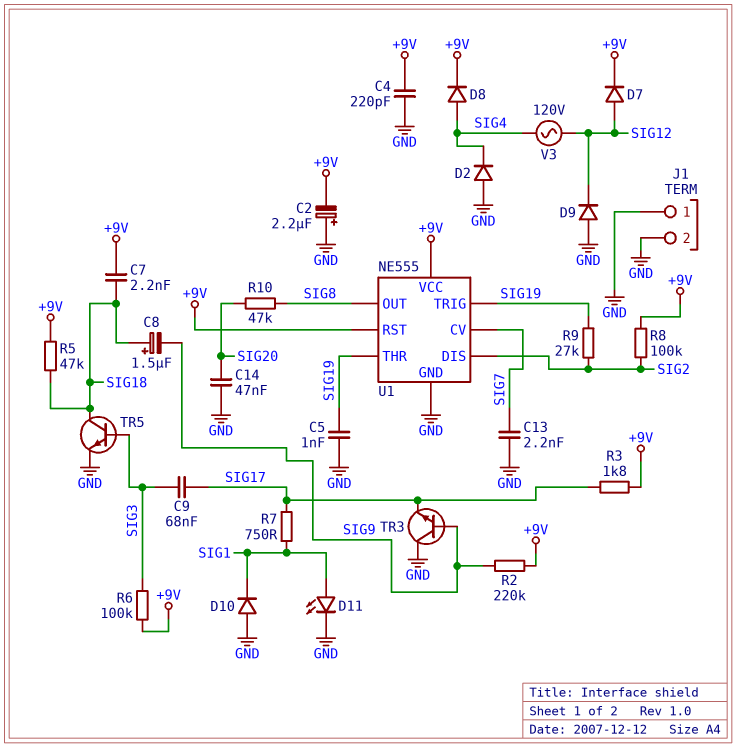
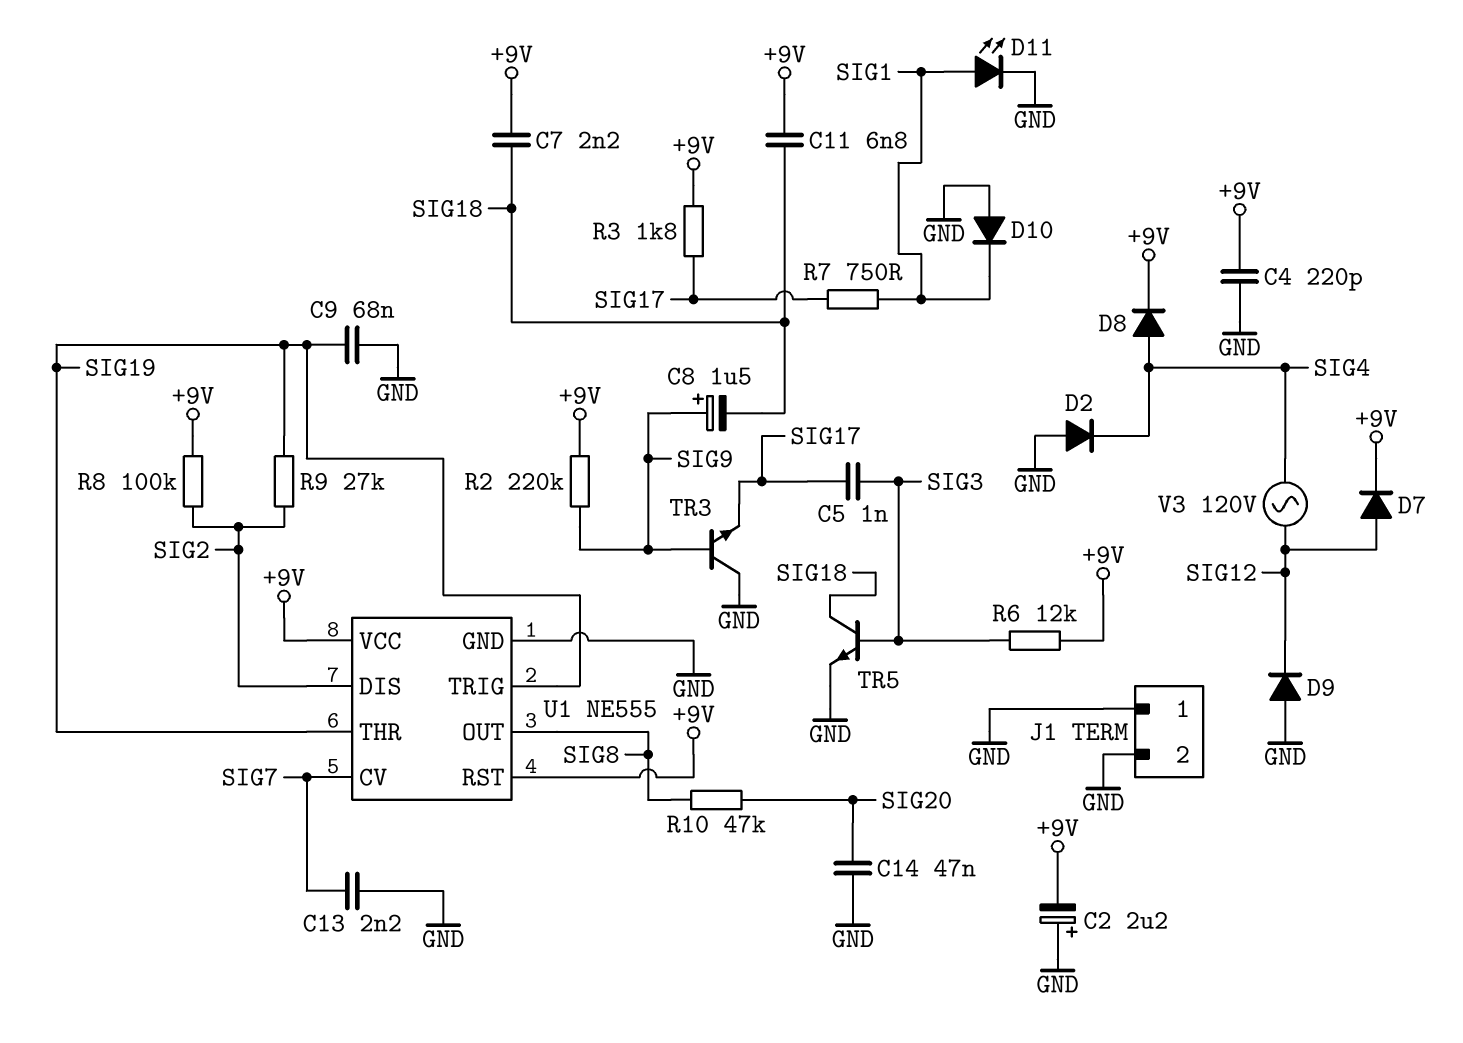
C5: 1nF (GND, SIG19) -> 1nF (SIG3, SIG17)
C8: 1.5uF (plus SIG18, minus SIG9) -> 1.5uF (plus SIG9, minus SIG18)
C9: 68nF (SIG3, SIG17) -> 68nF (GND, SIG19)
C11: none -> 6.8nF (+9V, SIG18)
R5: 47k (+9V, SIG18) -> none
R6: 100k (+9V, SIG3) -> 12k (+9V, SIG3)

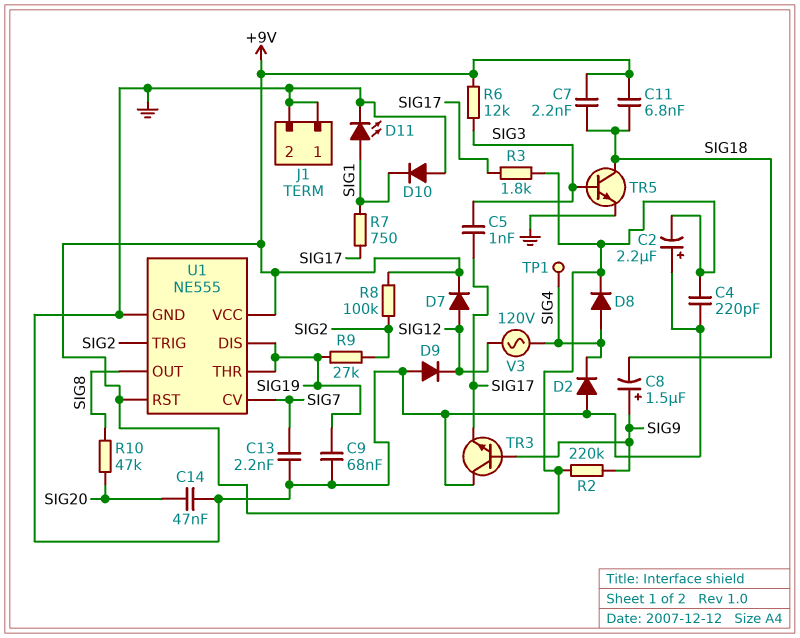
TP1: none -> test point (SIG4)
U1 pin DIS: SIG2 -> SIG19
U1 pin TRIG: SIG19 -> SIG2

